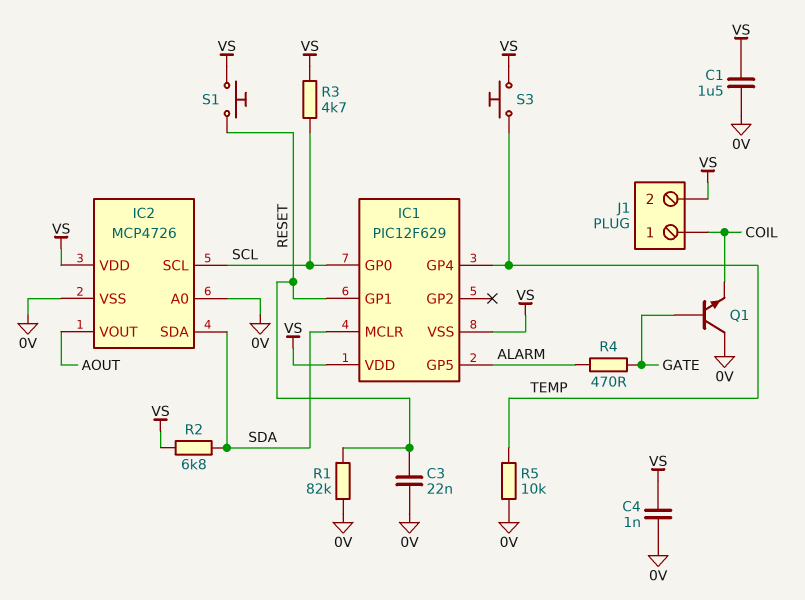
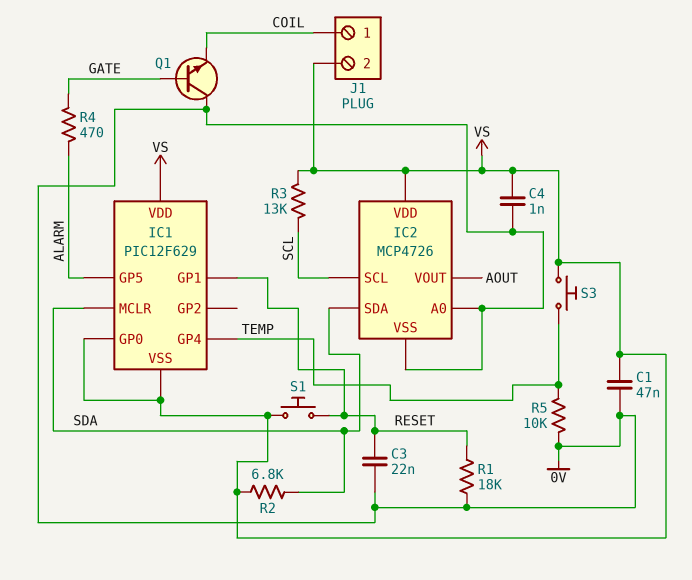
C1: 1.5uF (0V, VS) -> 47nF (0V, VS)
IC1 pin GP0: SCL -> VS
R1: 82k (0V, RESET) -> 18k (0V, RESET)
R3: 4.7k (SCL, VS) -> 13k (SCL, VS)

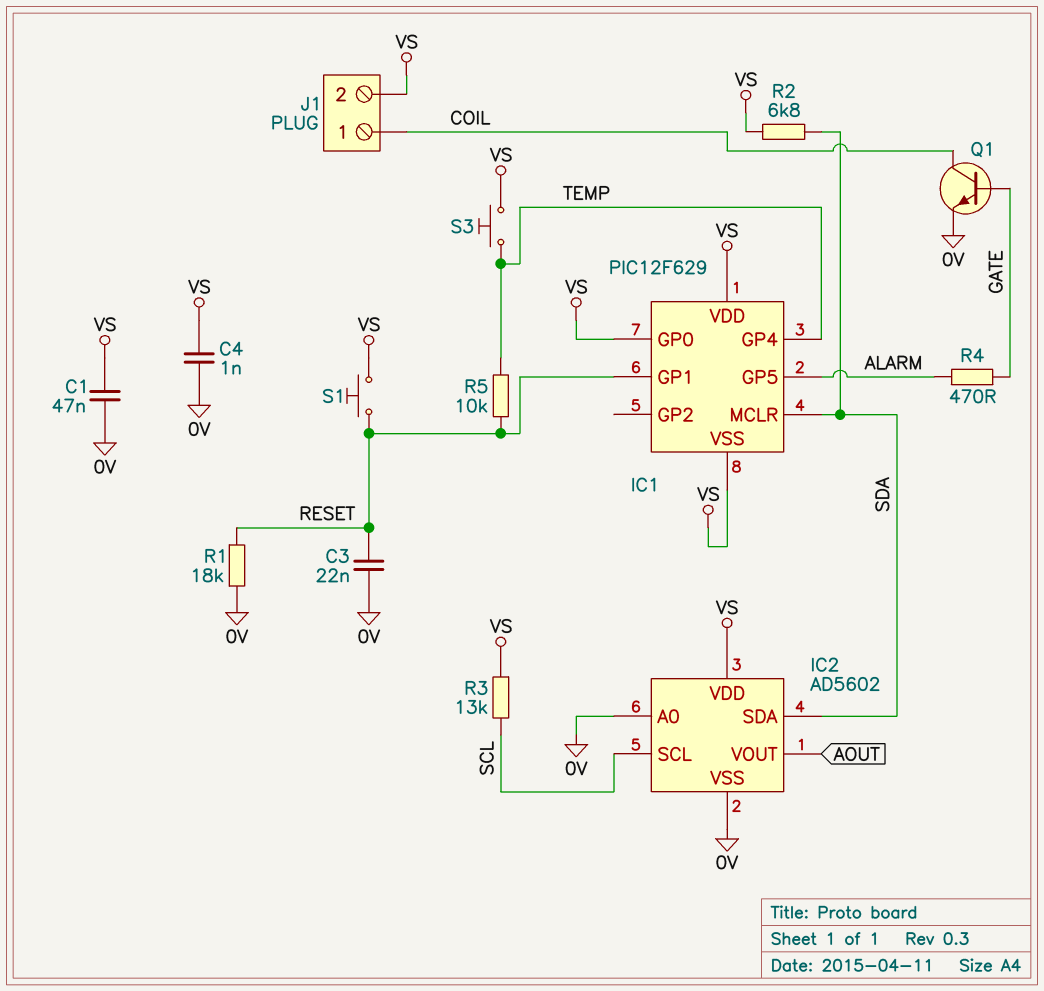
IC2: MCP4726 -> AD5602
Q1: NPN (B GATE, C 0V, E COIL) -> NPN (B GATE, C COIL, E 0V)
R5: 10k (0V, TEMP) -> 10k (RESET, TEMP)

